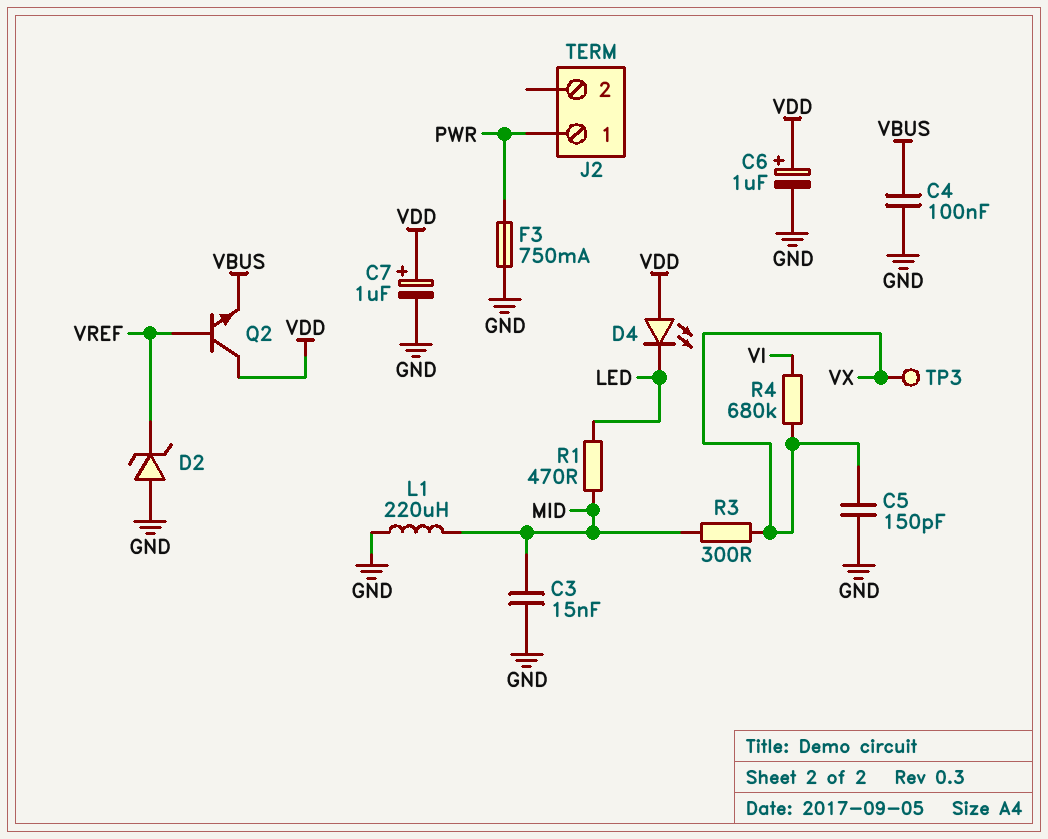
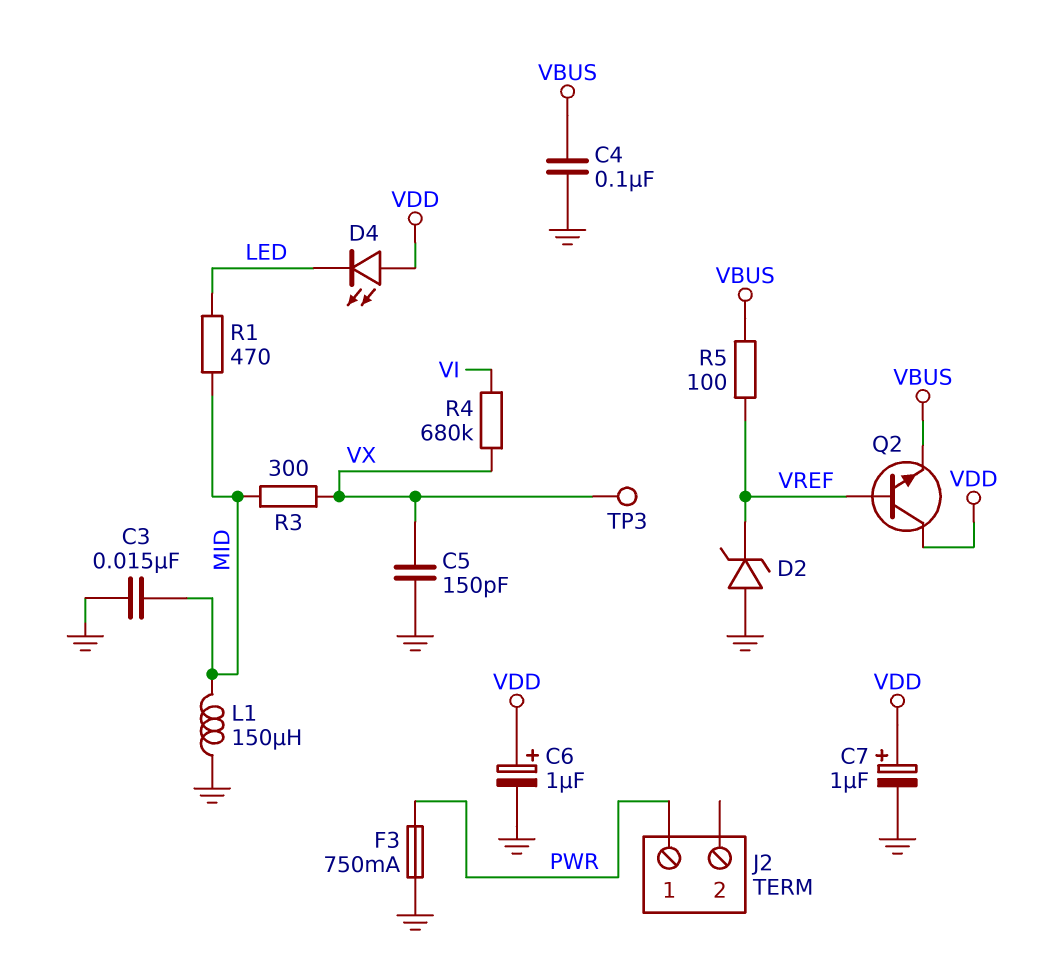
L1: 220uH (GND, MID) -> 150uH (GND, MID)
R5: none -> 100 (VBUS, VREF)

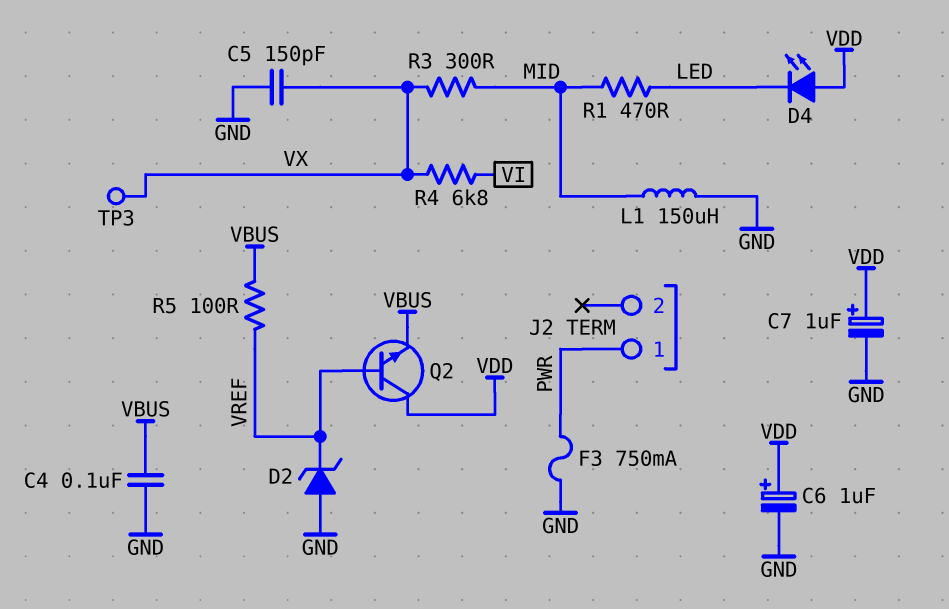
C3: 15nF (GND, MID) -> none
R4: 680k (VI, VX) -> 6.8k (VI, VX)

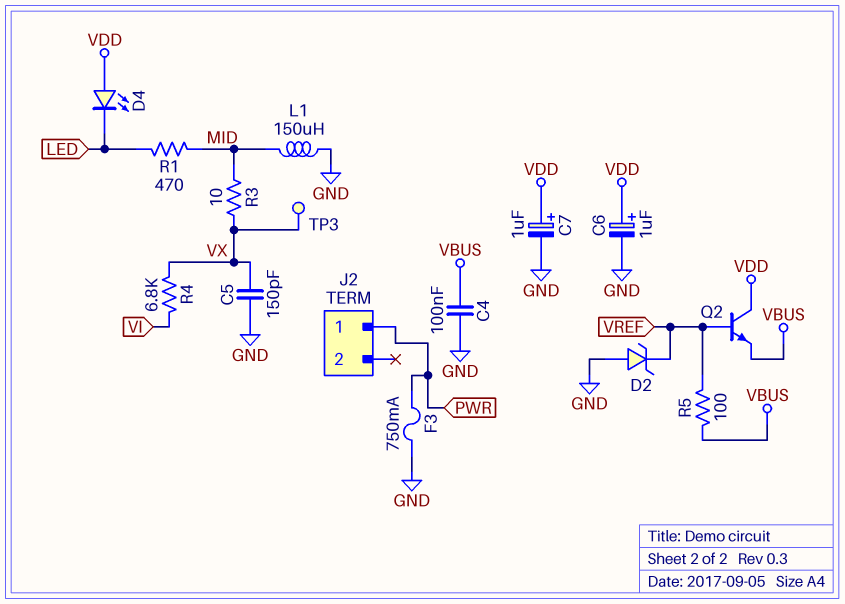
R3: 300 (MID, VX) -> 10 (MID, VX)

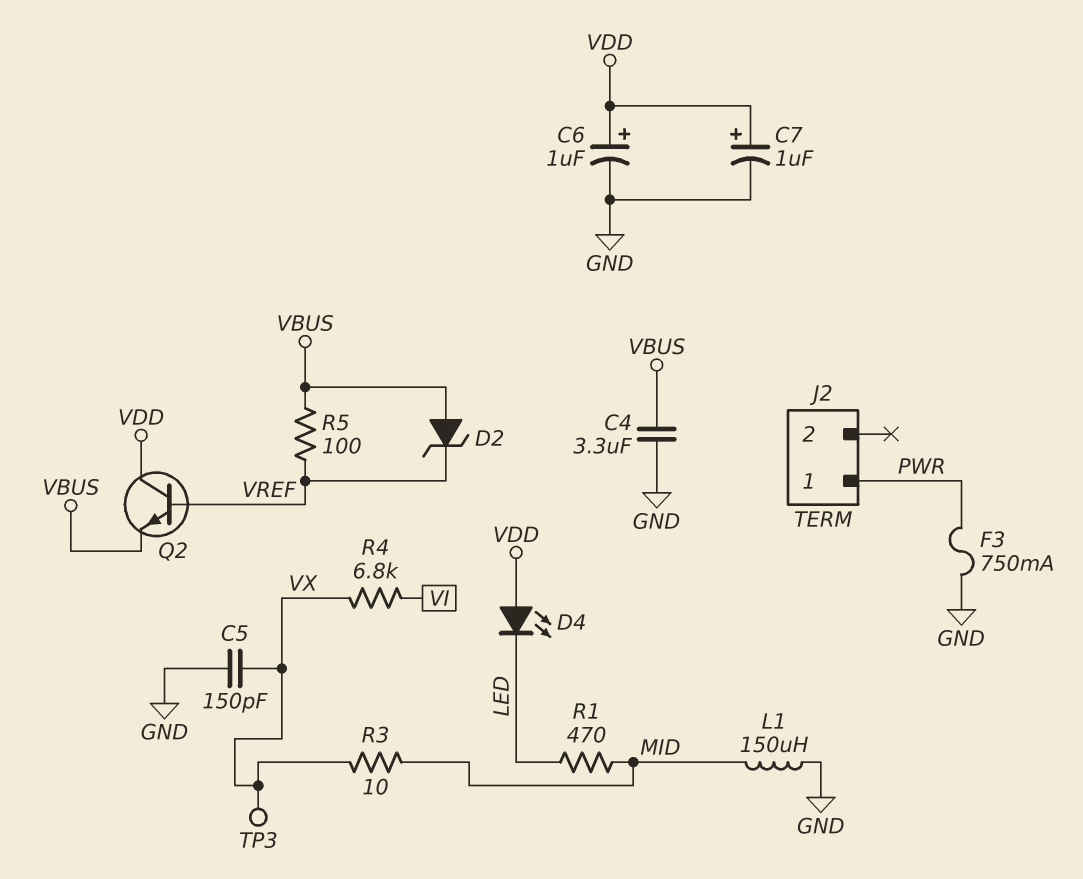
C4: 100nF (GND, VBUS) -> 3.3uF (GND, VBUS)
D2: zener (A GND, K VREF) -> zener (A VBUS, K VREF)

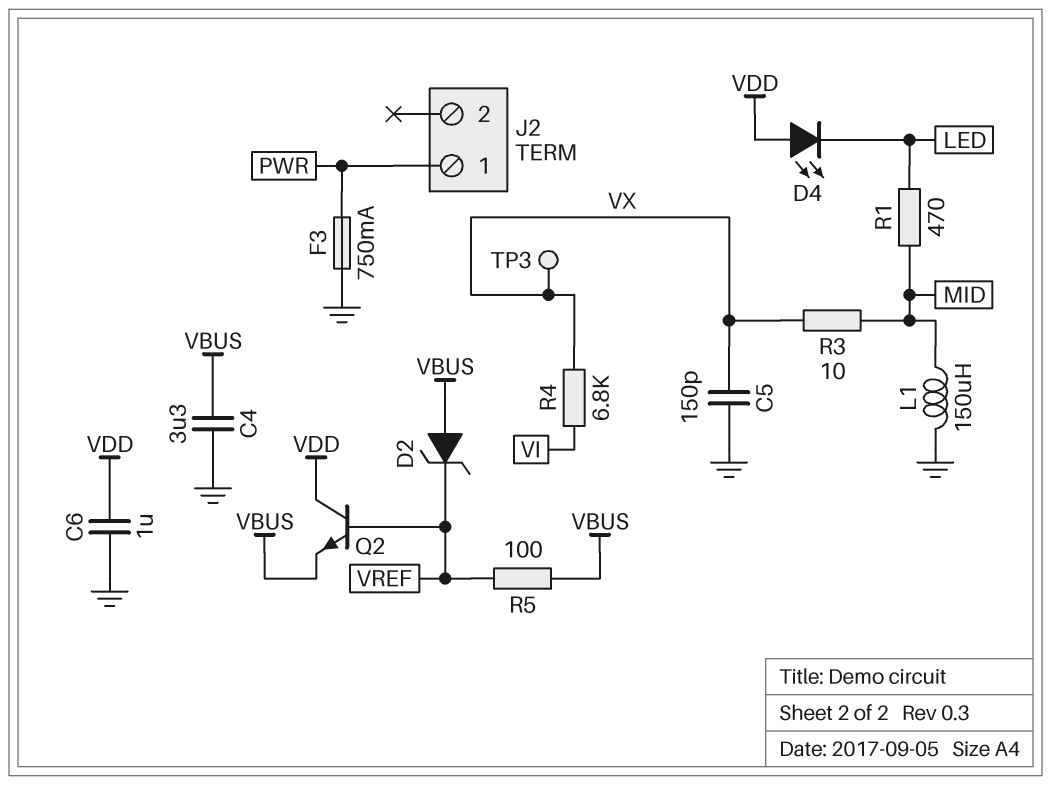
C6: 1uF (plus VDD, minus GND) -> 1uF (GND, VDD)
C7: 1uF (plus VDD, minus GND) -> none

